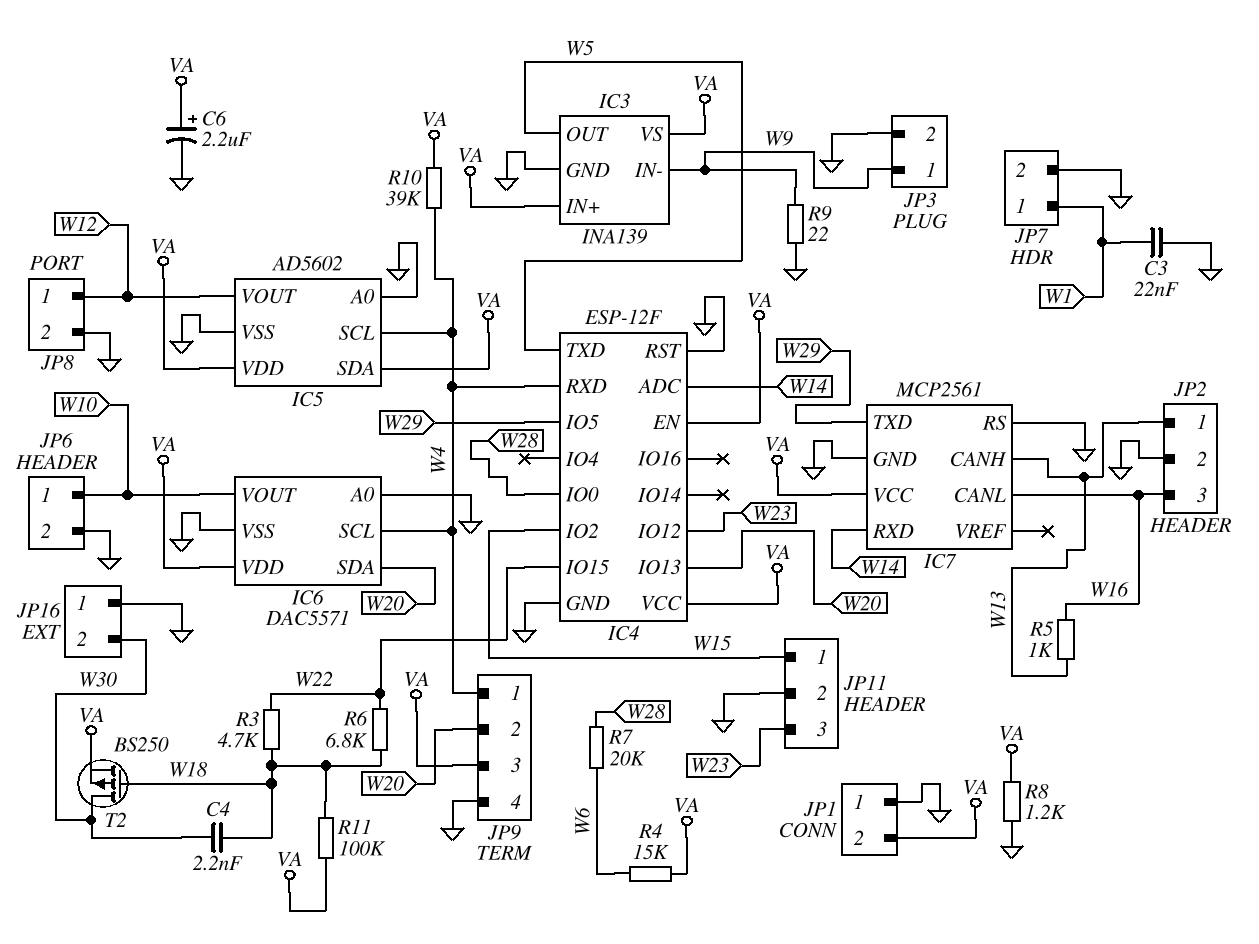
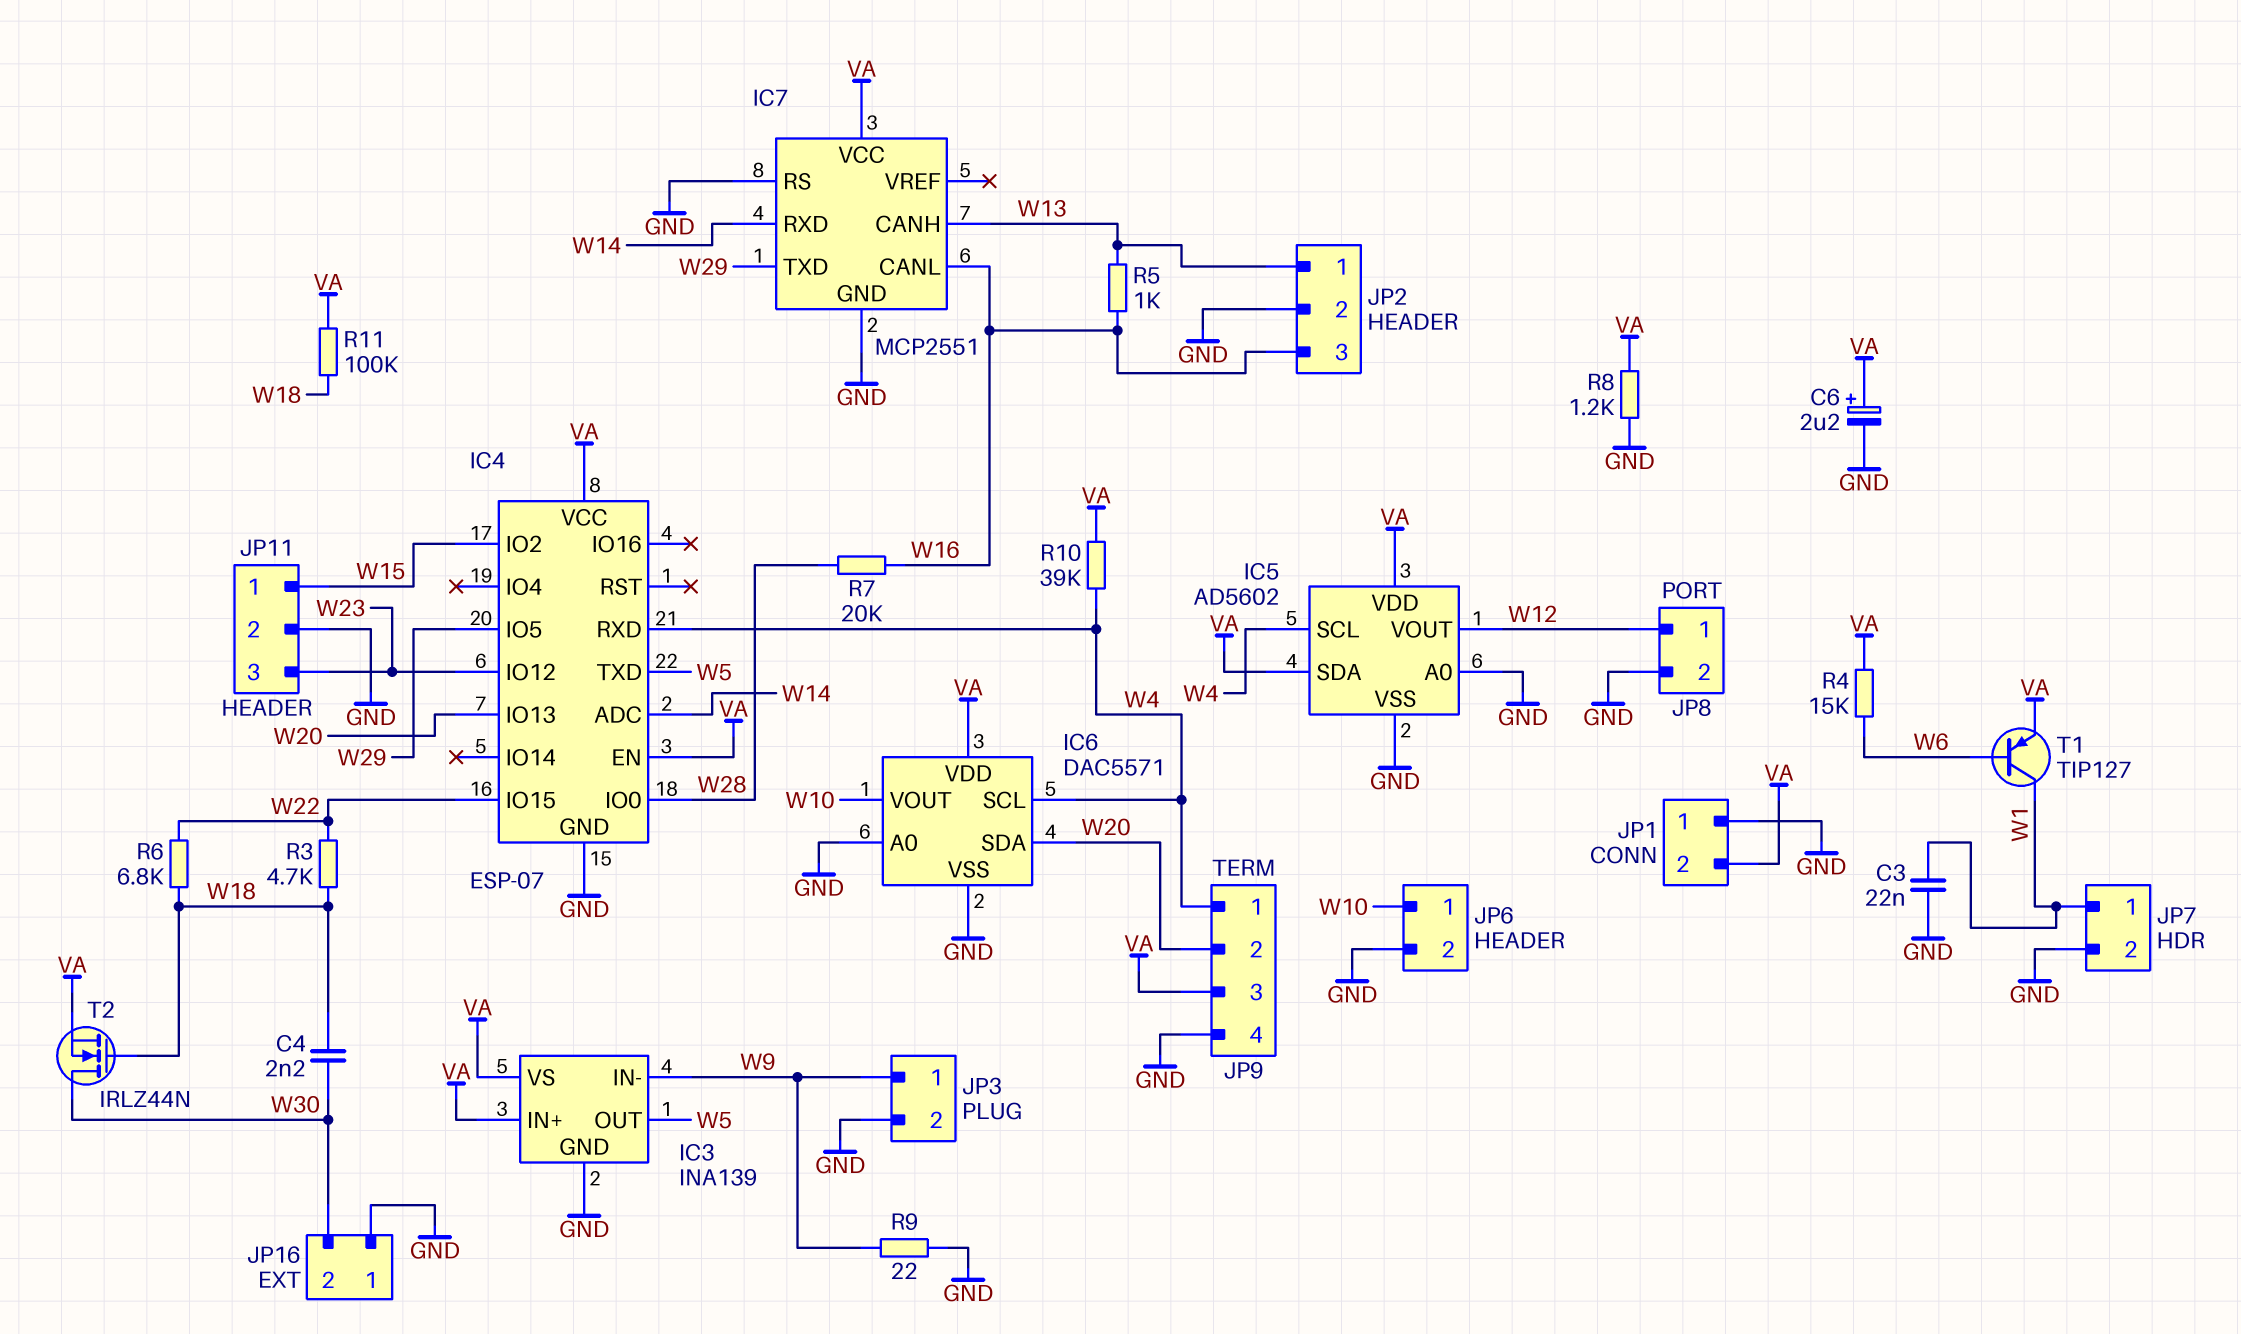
IC4: ESP-12F -> ESP-07
IC4 pin RST: GND -> none
IC7: MCP2561 -> MCP2551
R7: 20k (W6, W28) -> 20k (W16, W28)
T1: none -> PNP TIP127 (B W6, C W1, E VA)
T2: PMOS BS250 (G W18, D W30, S VA) -> NMOS IRLZ44N (G W18, D W30, S VA)

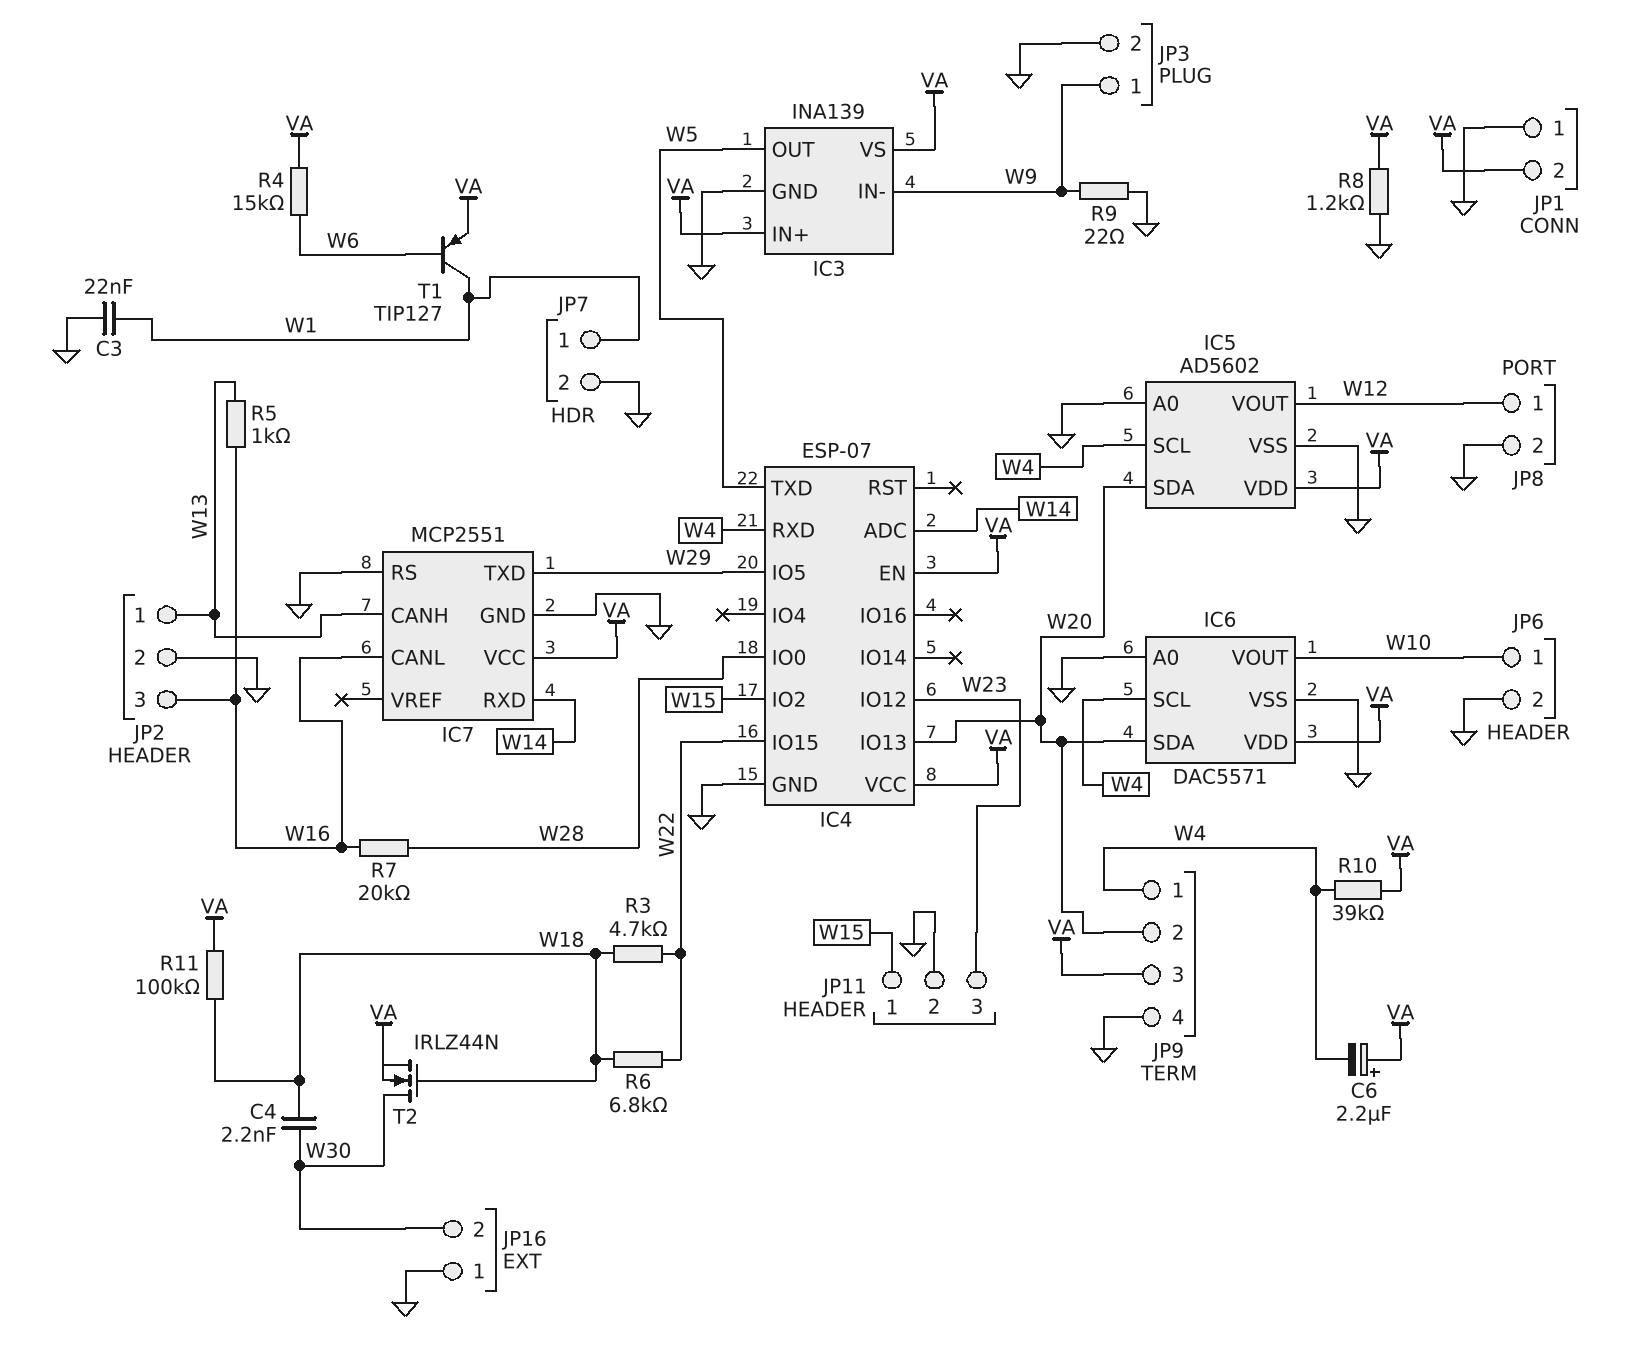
C6: 2.2uF (plus VA, minus GND) -> 2.2uF (plus VA, minus W4)
IC5 pin SDA: VA -> W20

